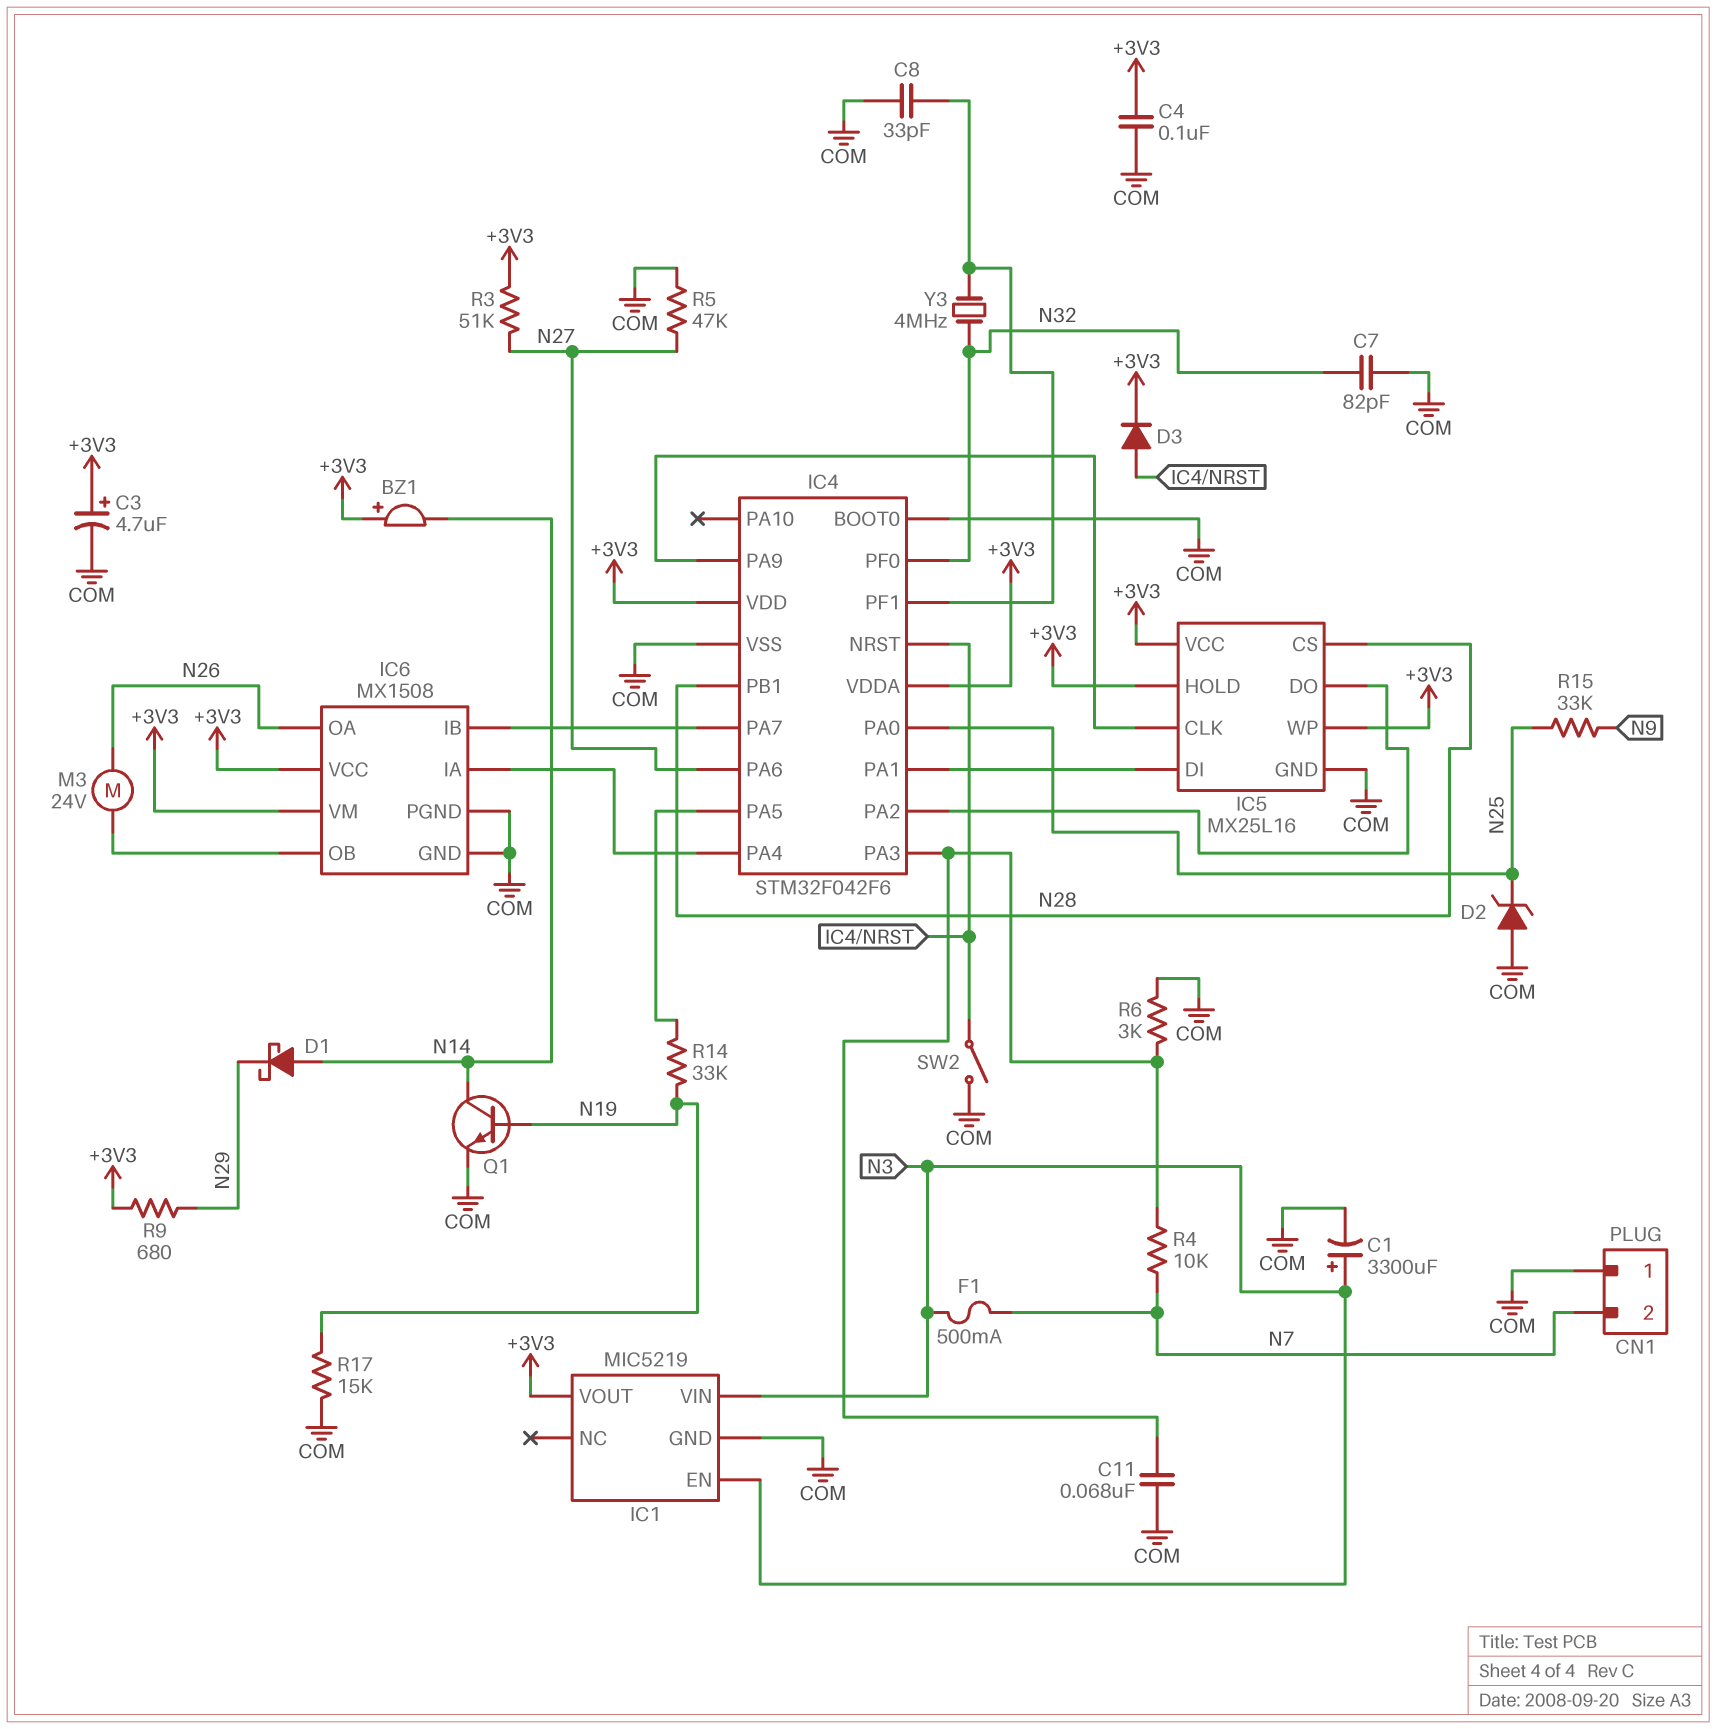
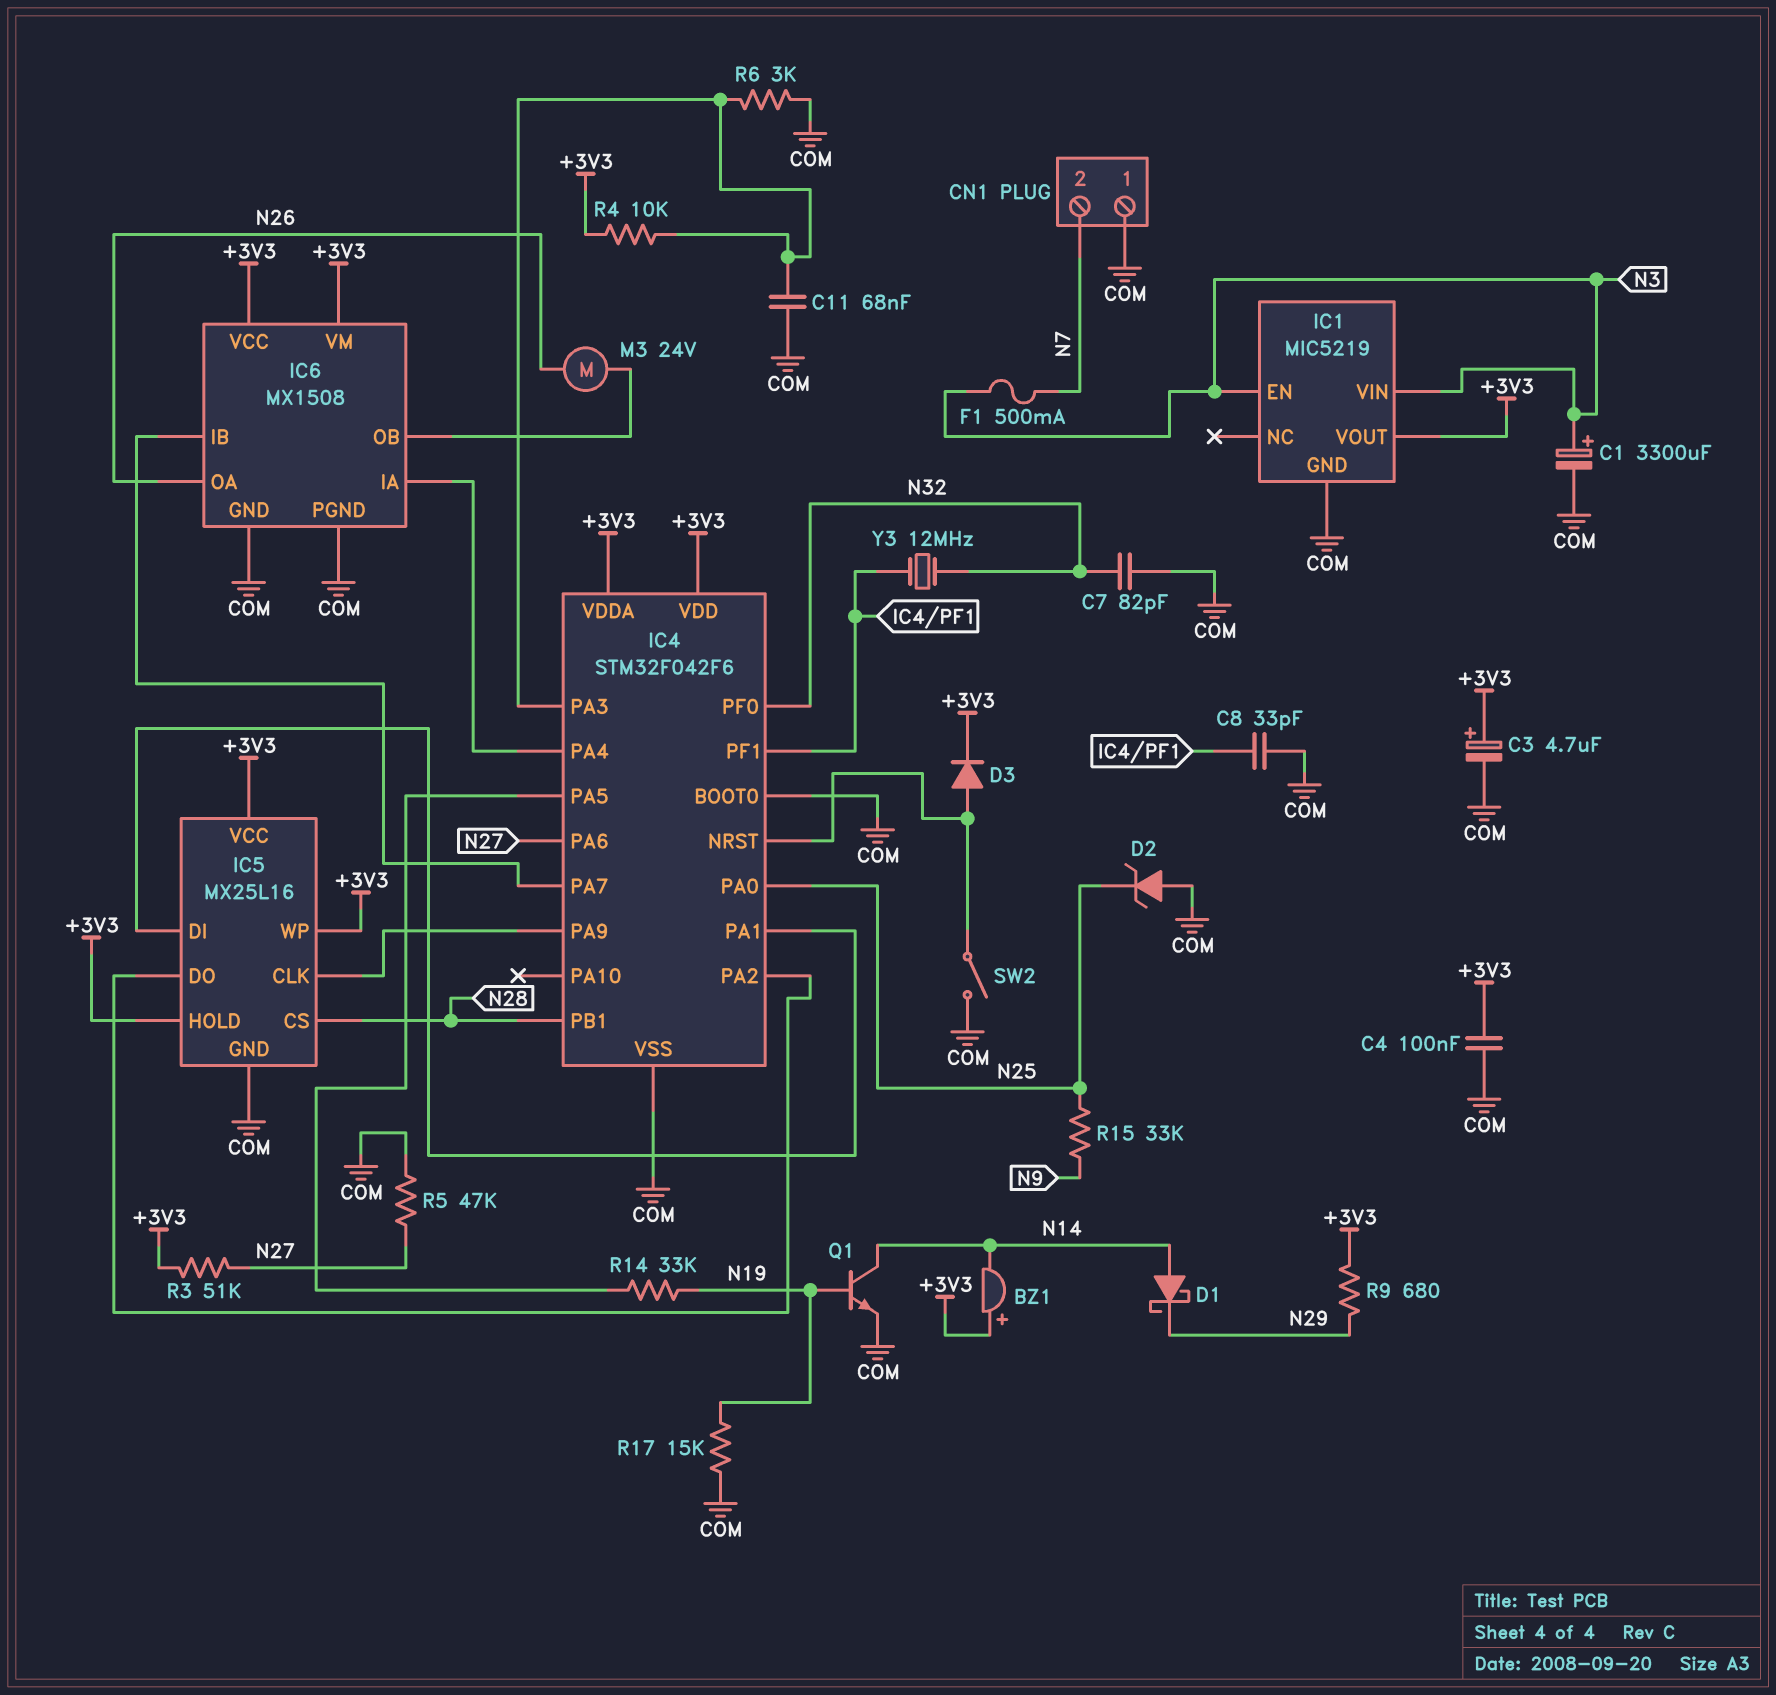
R4: 10k (IC4/PA3, N7) -> 10k (+3V3, IC4/PA3)
Y3: 4MHz (IC4/PF1, N32) -> 12MHz (IC4/PF1, N32)

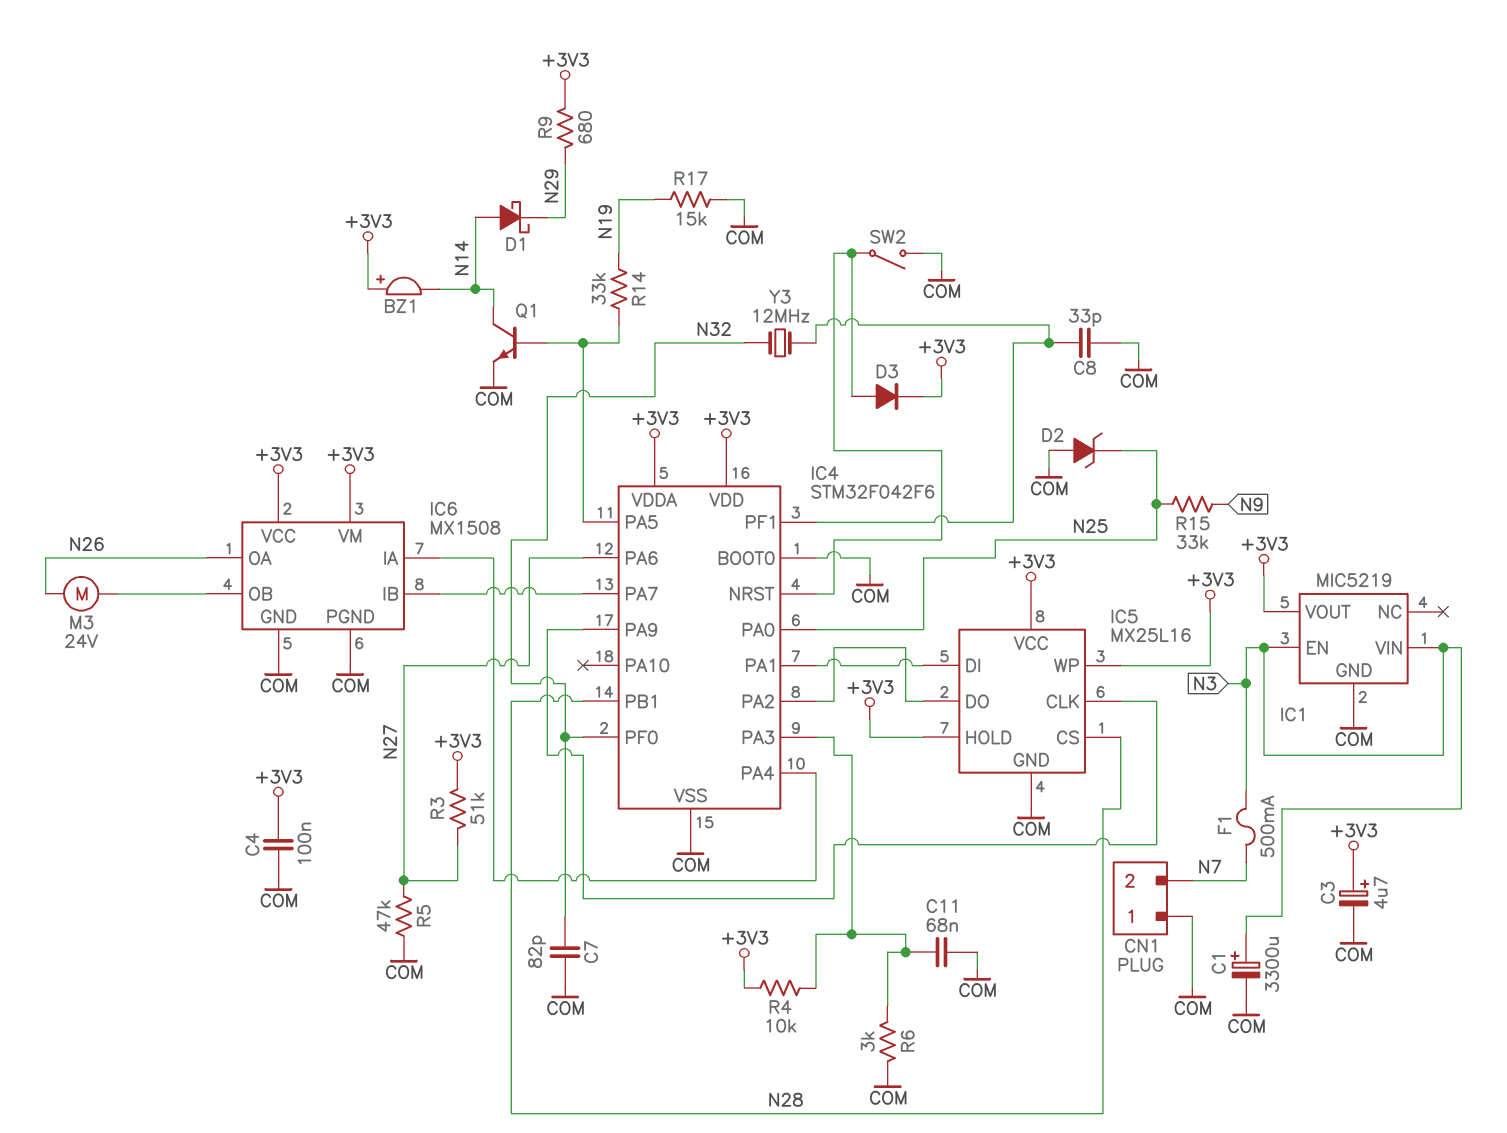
Q1: NPN (B N19, C N14, E COM) -> NPN (B IC4/PA5, C N14, E COM)

